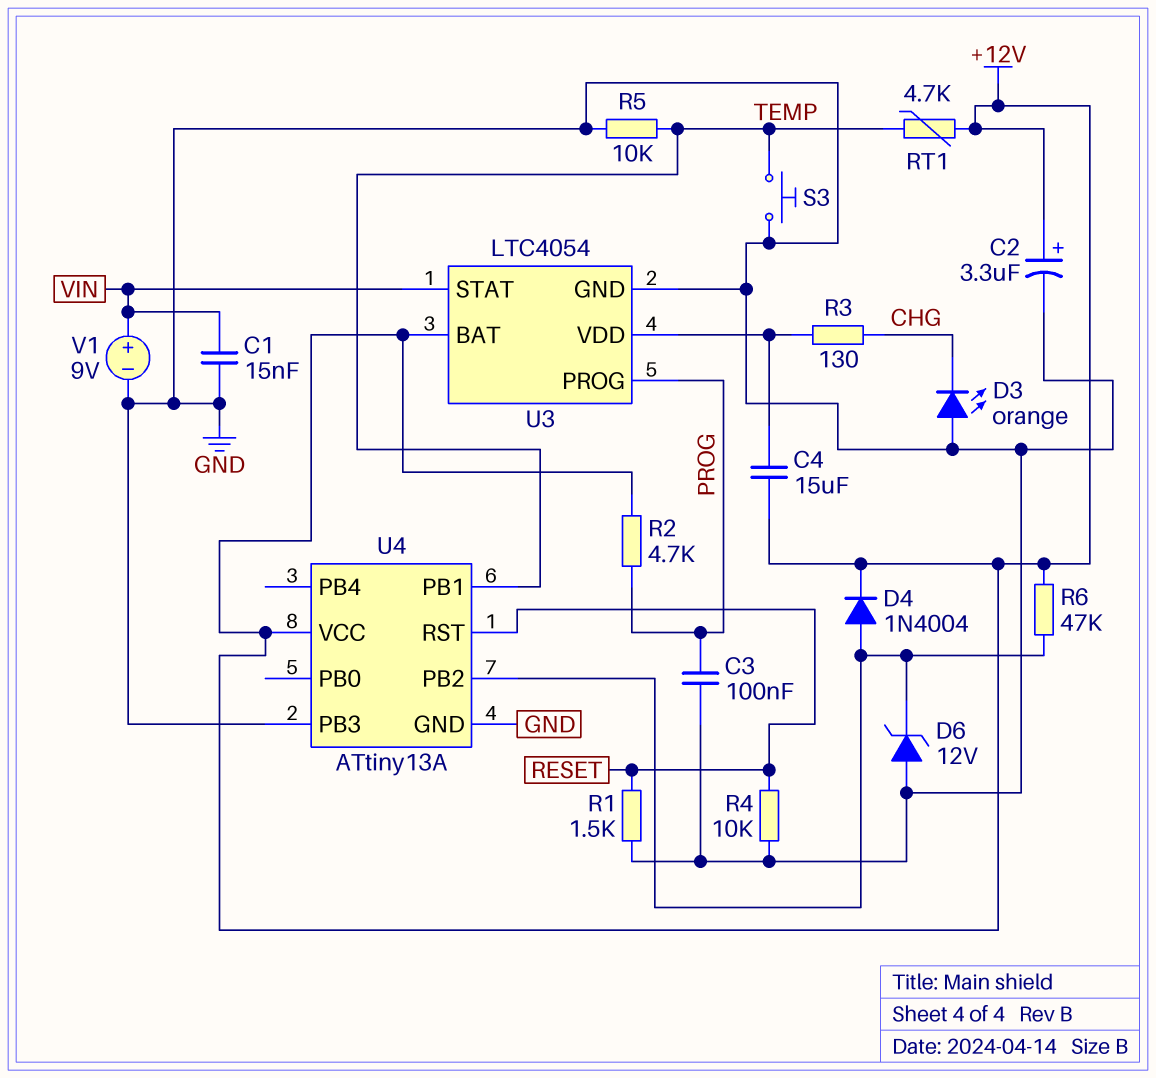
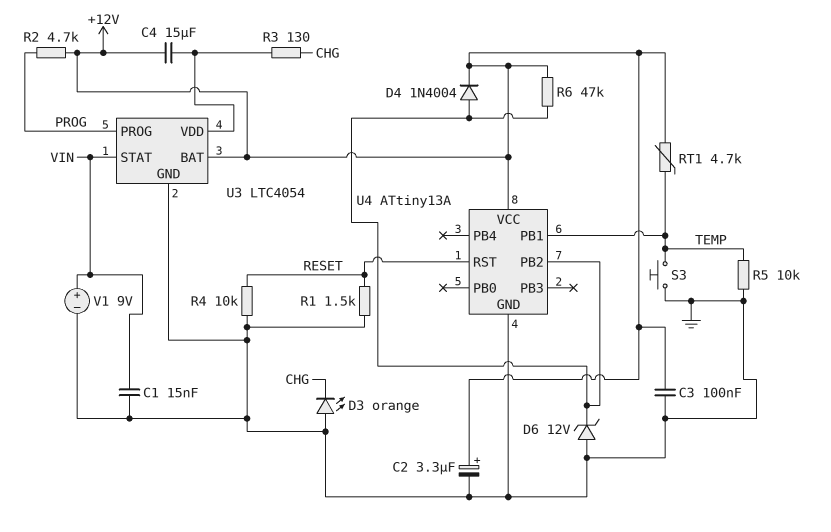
C3: 100nF (GND, PROG) -> 100nF (+12V, GND)
U4 pin PB3: GND -> none

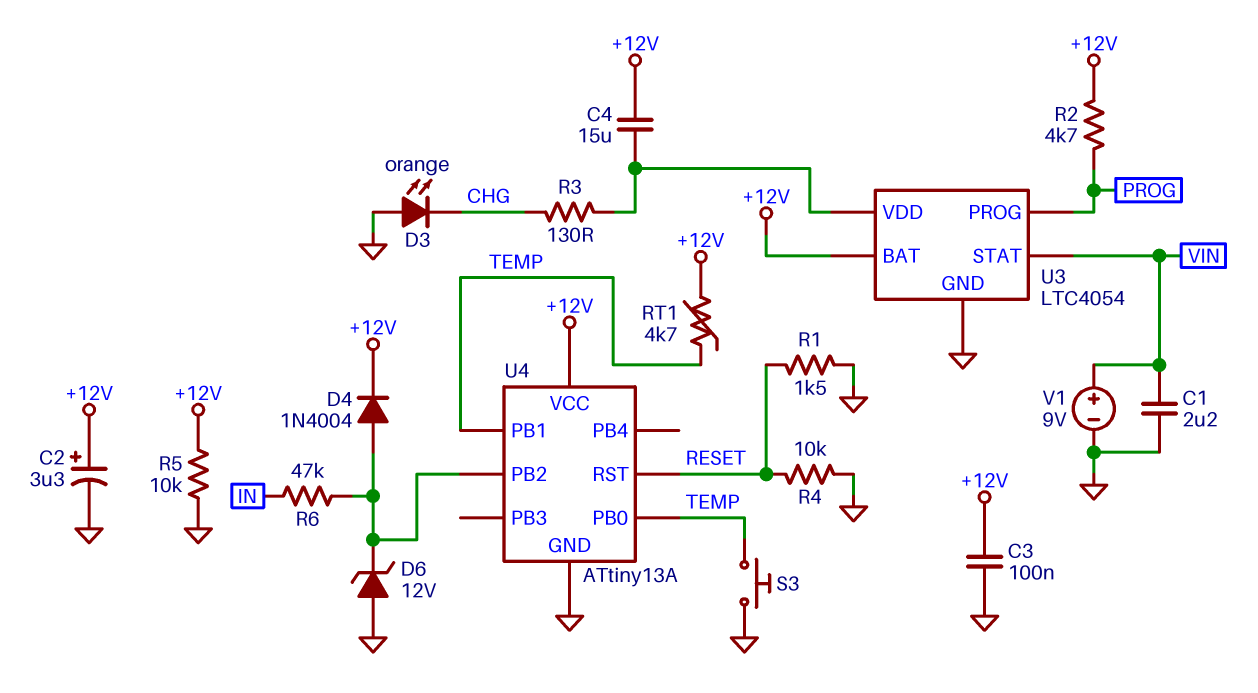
C1: 15nF (GND, VIN) -> 2.2uF (GND, VIN)
R5: 10k (GND, TEMP) -> 10k (+12V, GND)
R6: 47k (+12V, U4/PB2) -> 47k (IN, U4/PB2)
U4 pin PB0: none -> TEMP

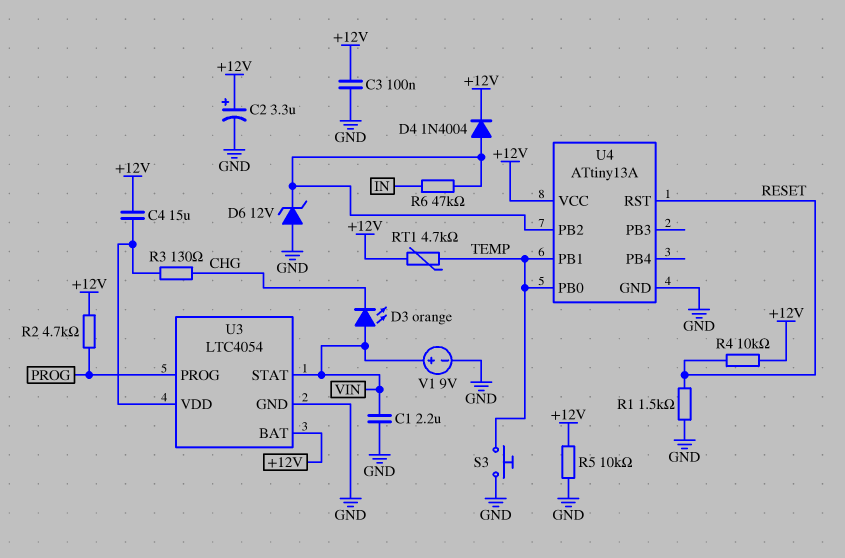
D3: LED orange (A GND, K CHG) -> LED orange (A VIN, K CHG)
R4: 10k (GND, RESET) -> 10k (+12V, RESET)

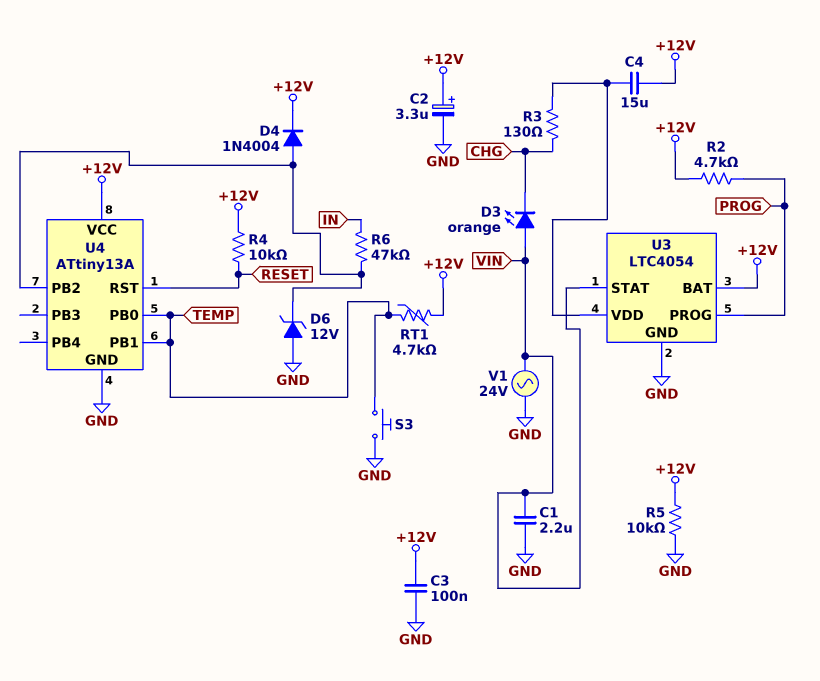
R1: 1.5k (GND, RESET) -> none
V1: 9V (plus VIN, minus GND) -> AC 24V (GND, VIN)

